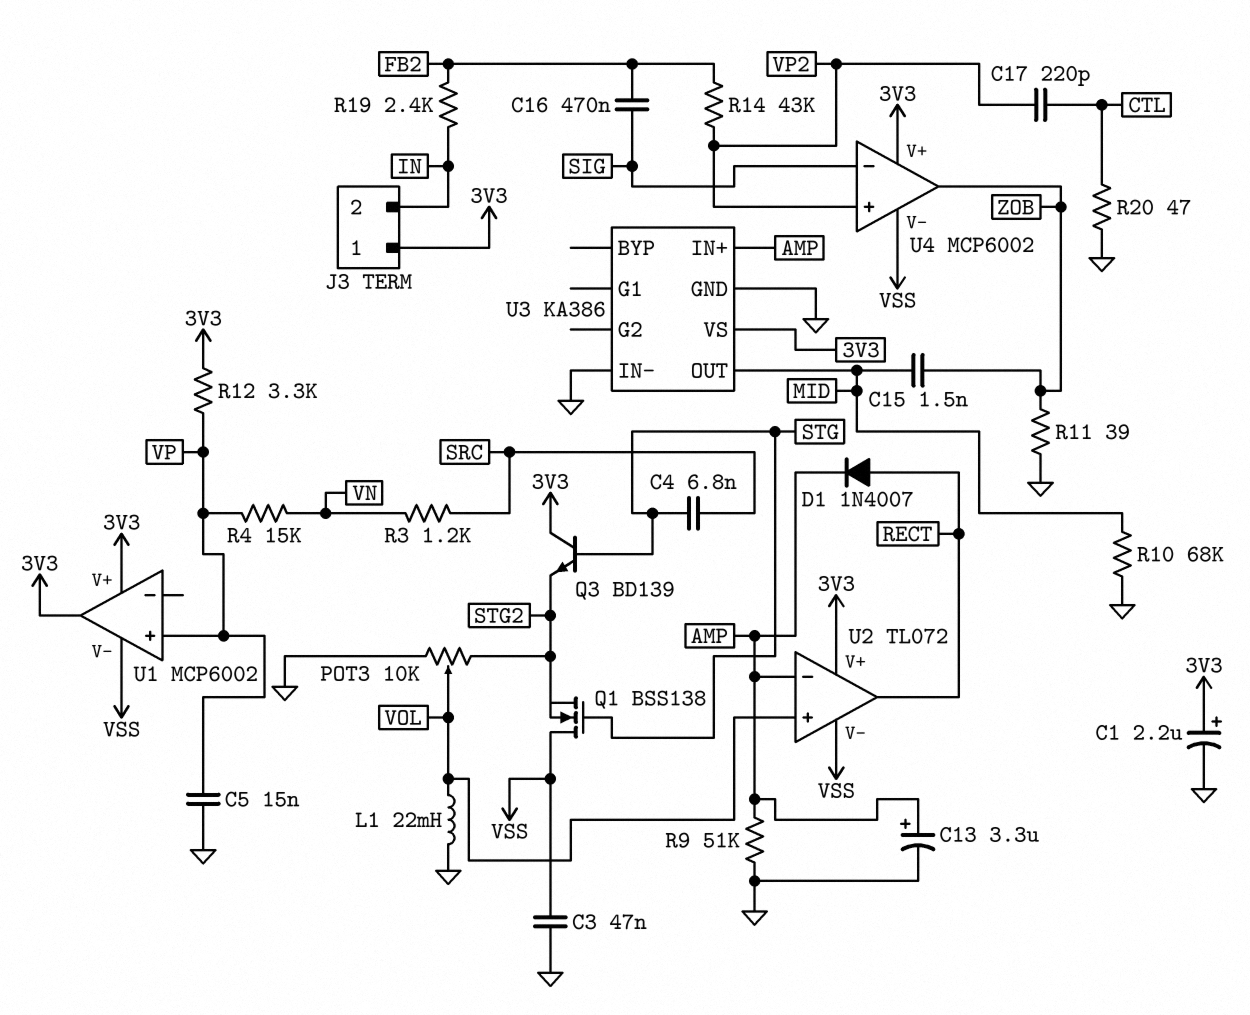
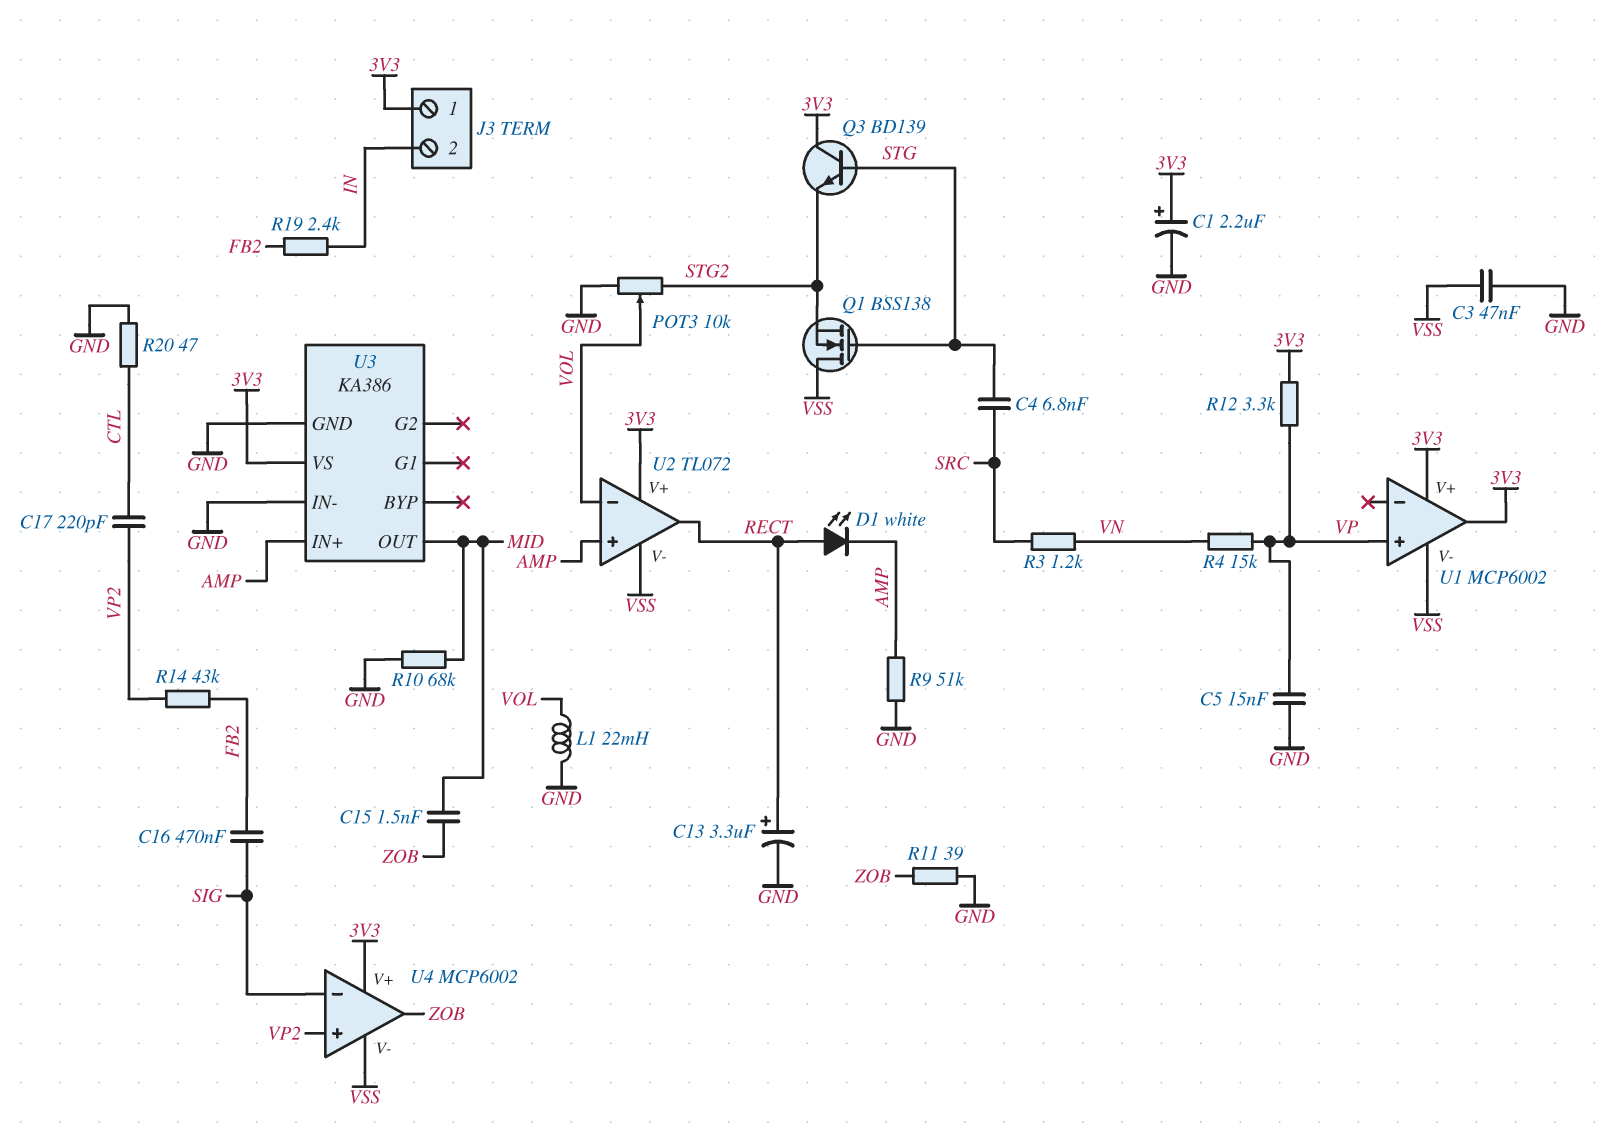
C13: 3.3uF (plus AMP, minus GND) -> 3.3uF (plus RECT, minus GND)
D1: diode 1N4007 (A RECT, K AMP) -> LED white (A RECT, K AMP)
U2 pin in+: VOL -> AMP
U2 pin in-: AMP -> VOL

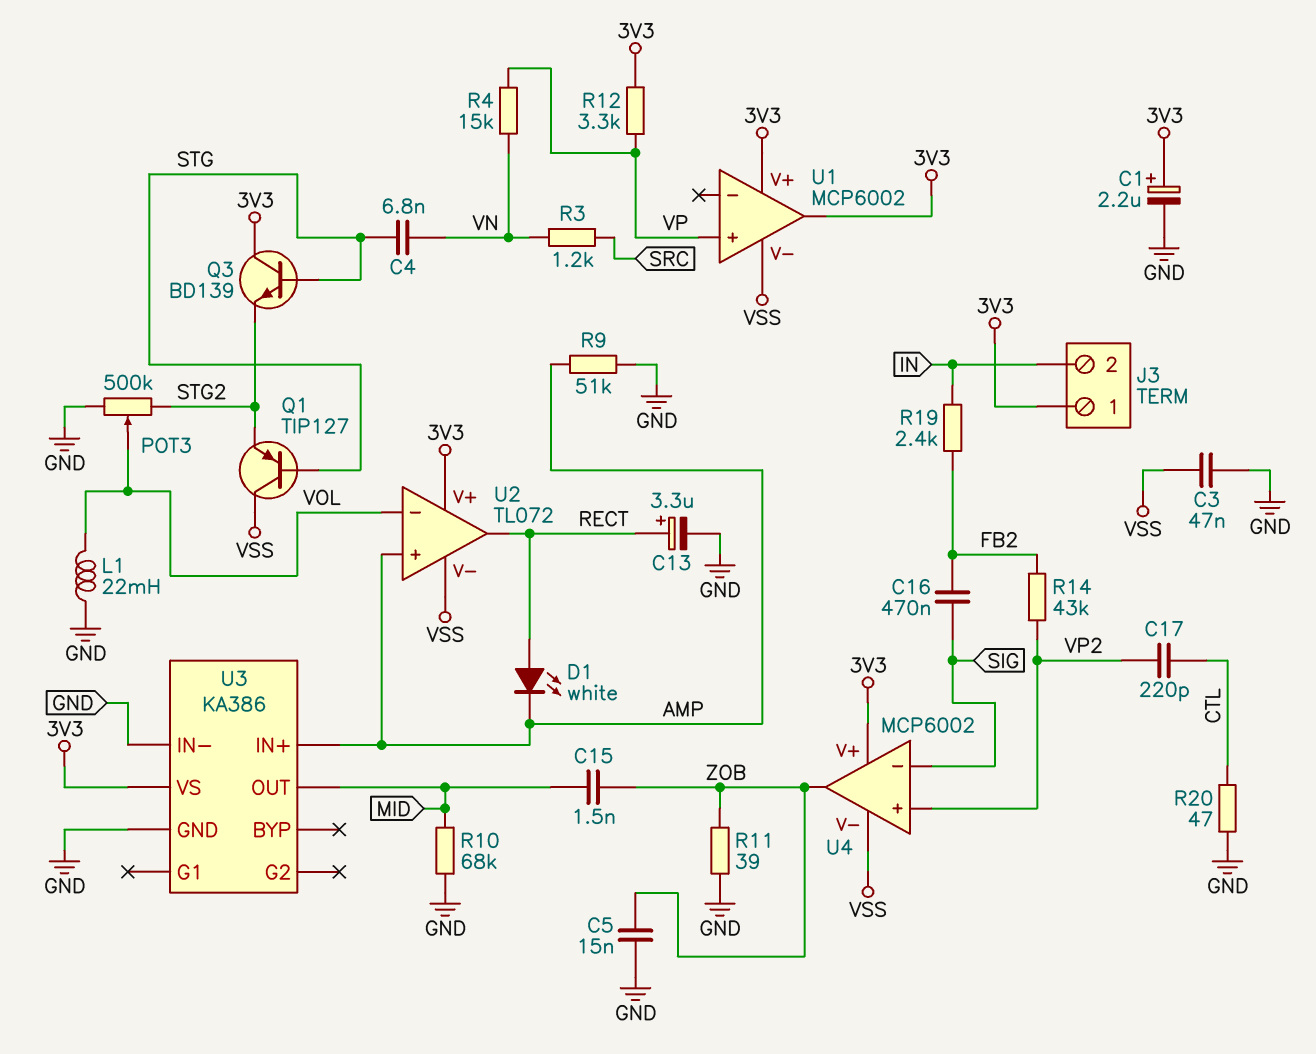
C4: 6.8nF (SRC, STG) -> 6.8nF (STG, VN)
C5: 15nF (GND, VP) -> 15nF (GND, ZOB)
POT3: 10k (GND, STG2, wiper VOL) -> 500k (GND, STG2, wiper VOL)
Q1: NMOS BSS138 (G STG, D VSS, S STG2) -> PNP TIP127 (B STG, C VSS, E STG2)

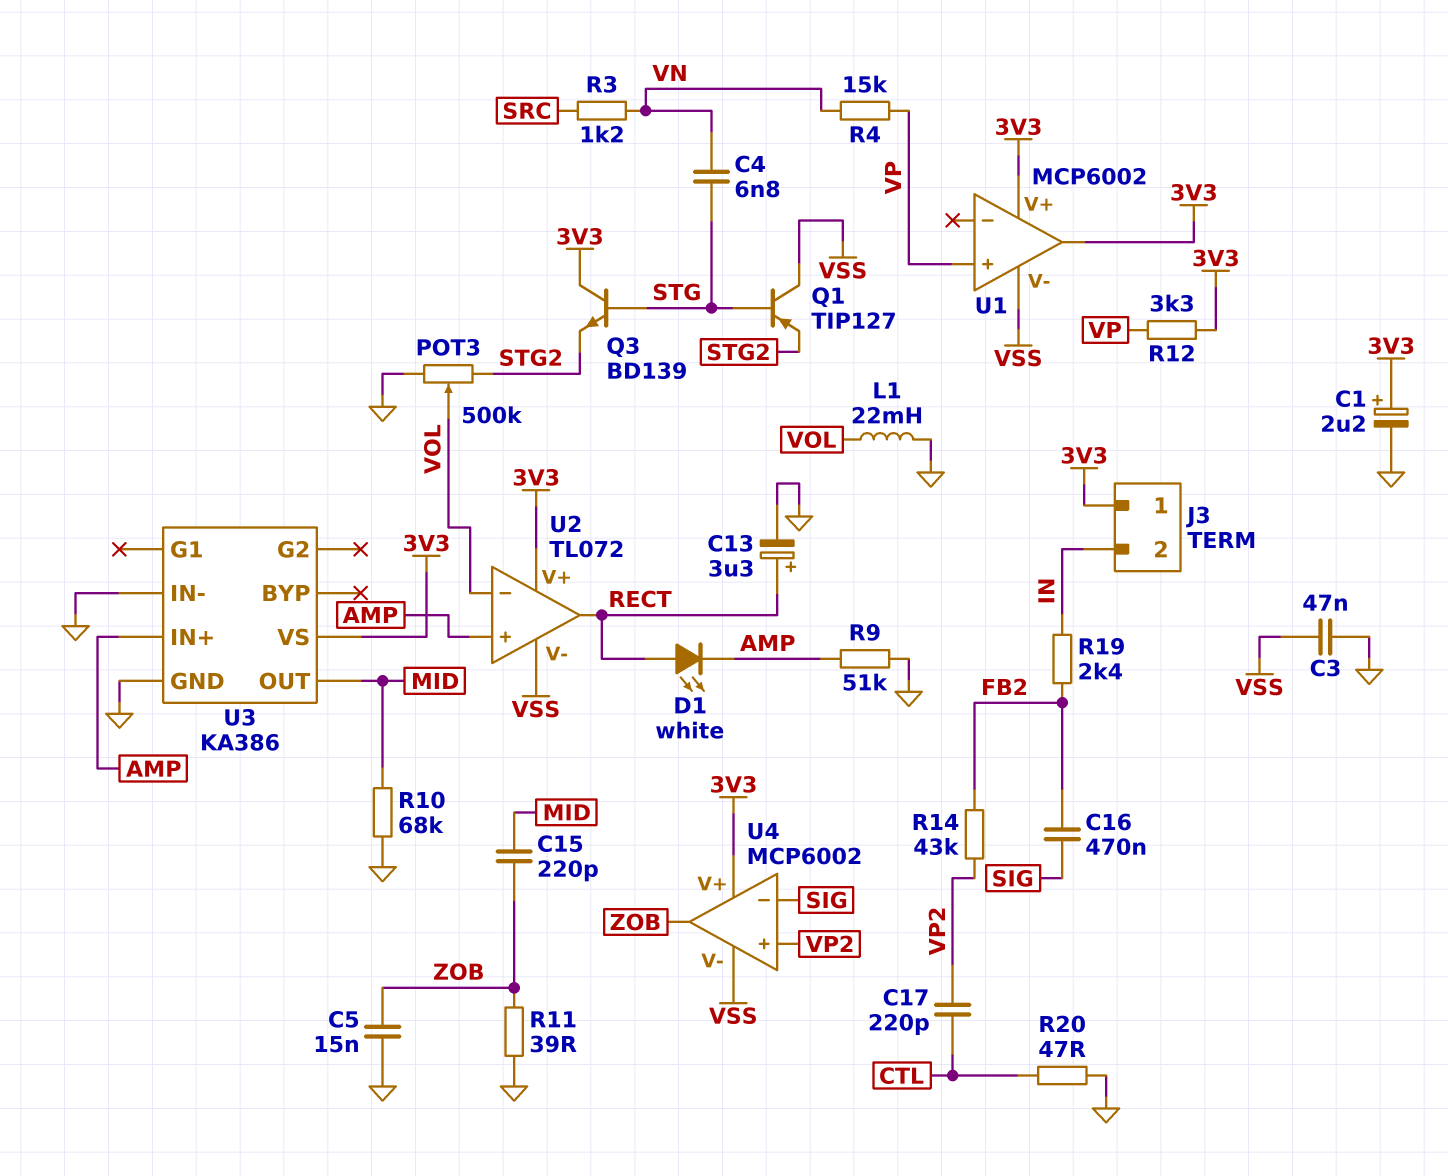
C15: 1.5nF (MID, ZOB) -> 220pF (MID, ZOB)

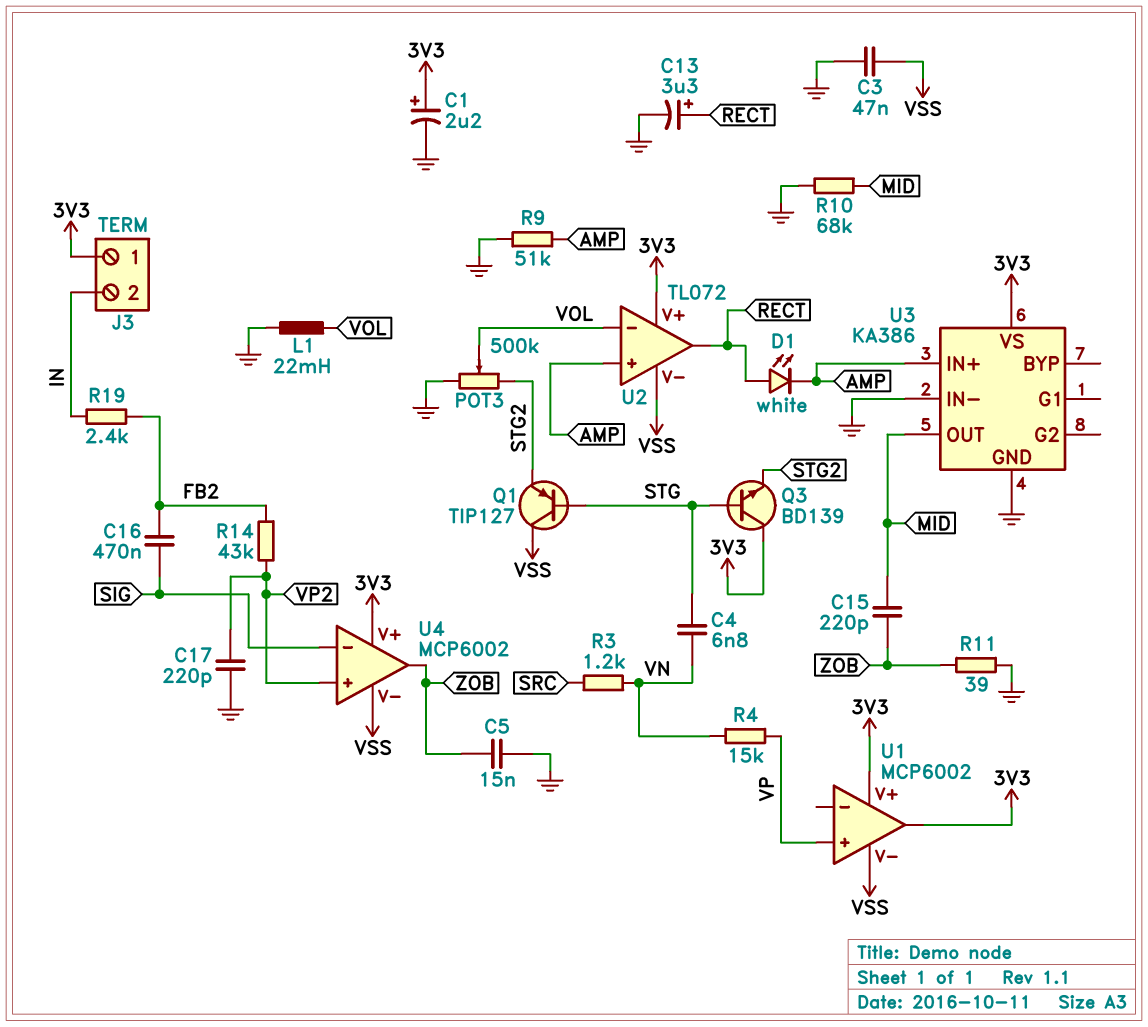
C17: 220pF (CTL, VP2) -> 220pF (GND, VP2)
R12: 3.3k (3V3, VP) -> none
R20: 47 (CTL, GND) -> none

